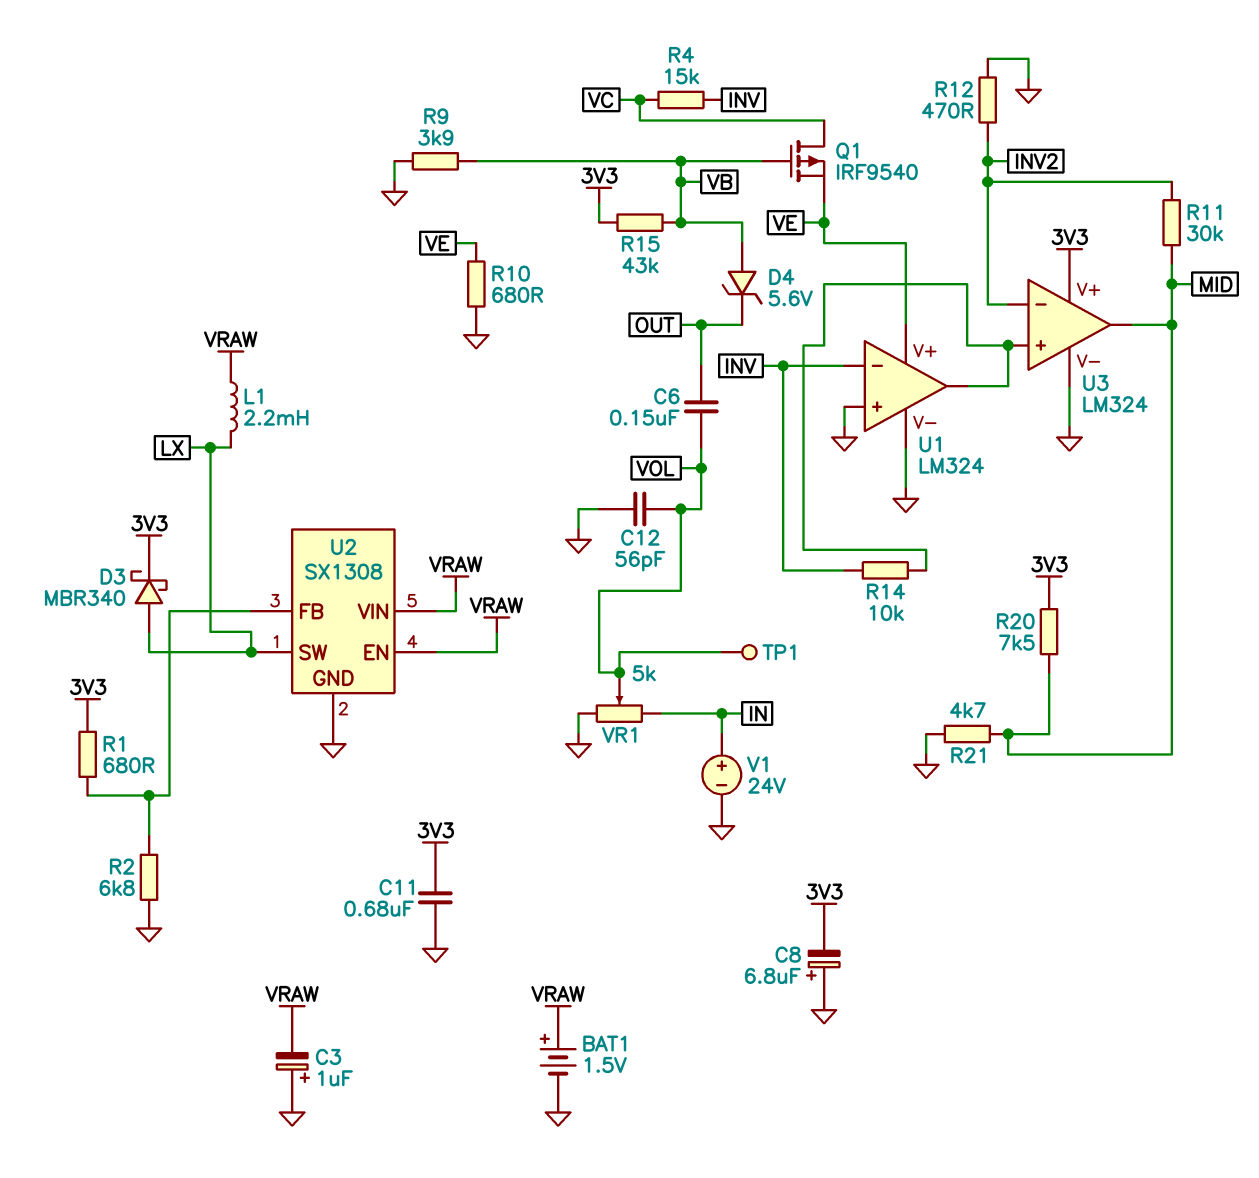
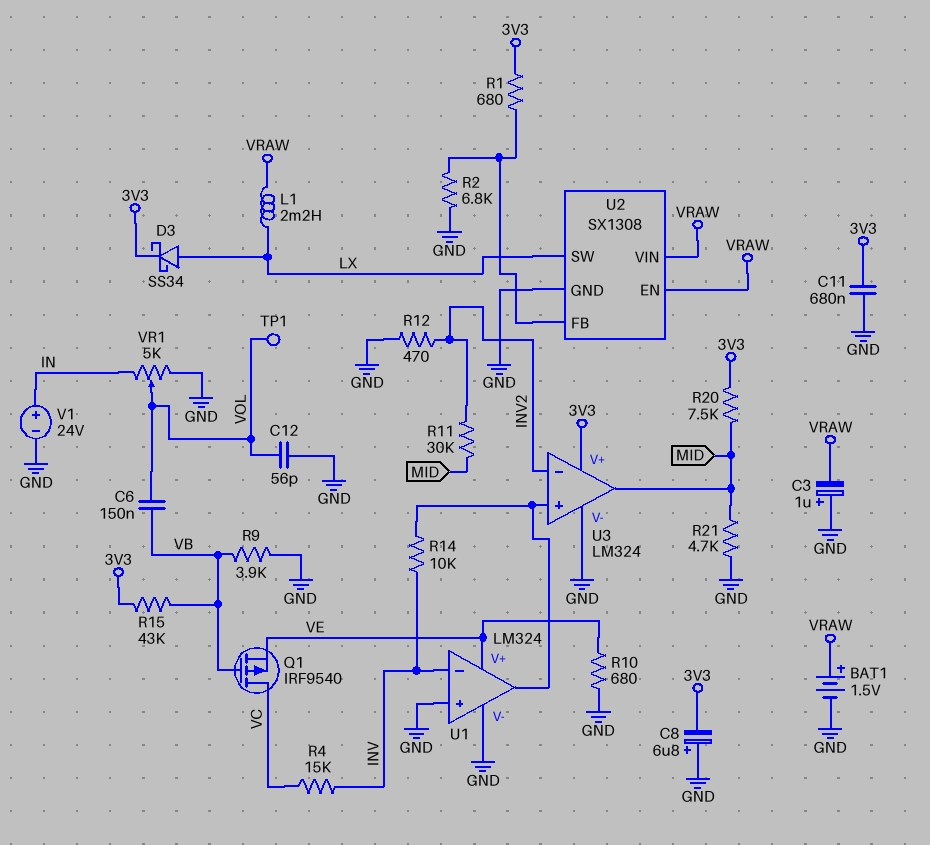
C6: 150nF (OUT, VOL) -> 150nF (VB, VOL)
D3: schottky MBR340 (A LX, K 3V3) -> schottky SS34 (A LX, K 3V3)
D4: zener 5.6V (A VB, K OUT) -> none

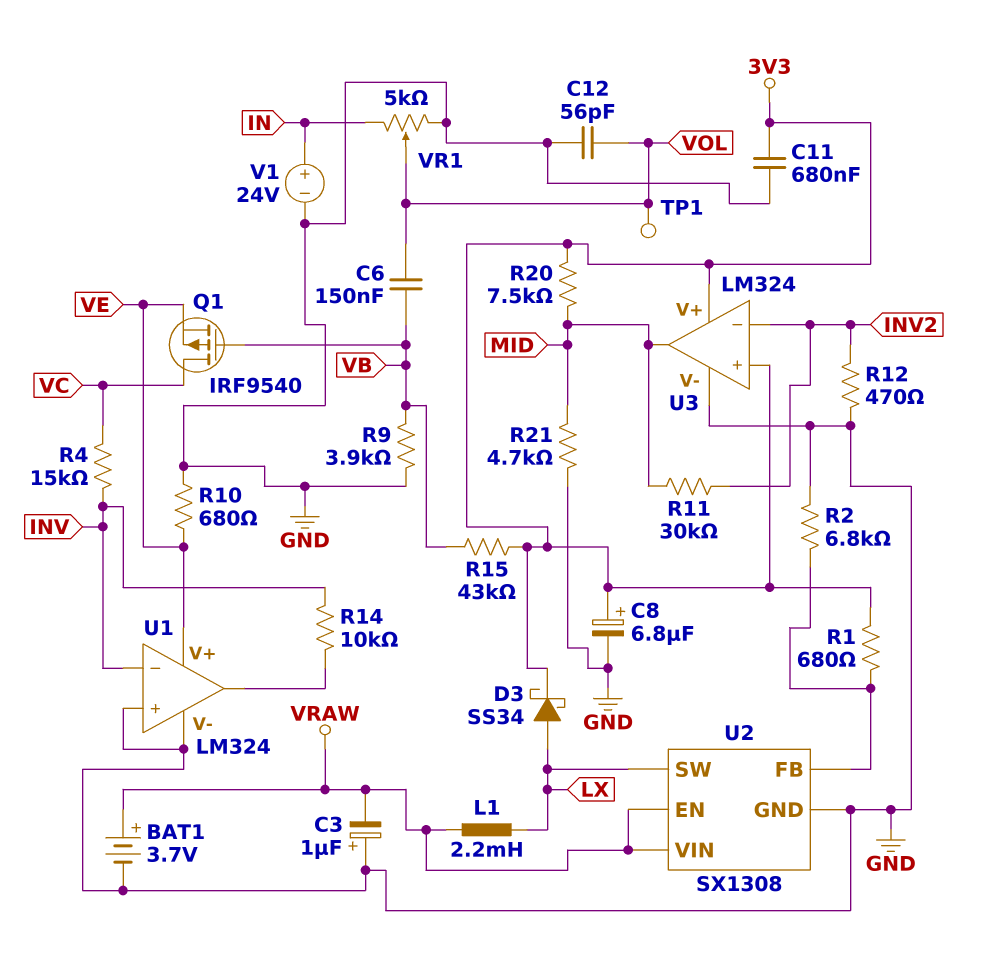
BAT1: 1.5V (plus VRAW, minus GND) -> 3.7V (plus VRAW, minus GND)
C8: 6.8uF (plus GND, minus 3V3) -> 6.8uF (plus 3V3, minus GND)
U3 pin in+: U1/out -> 3V3

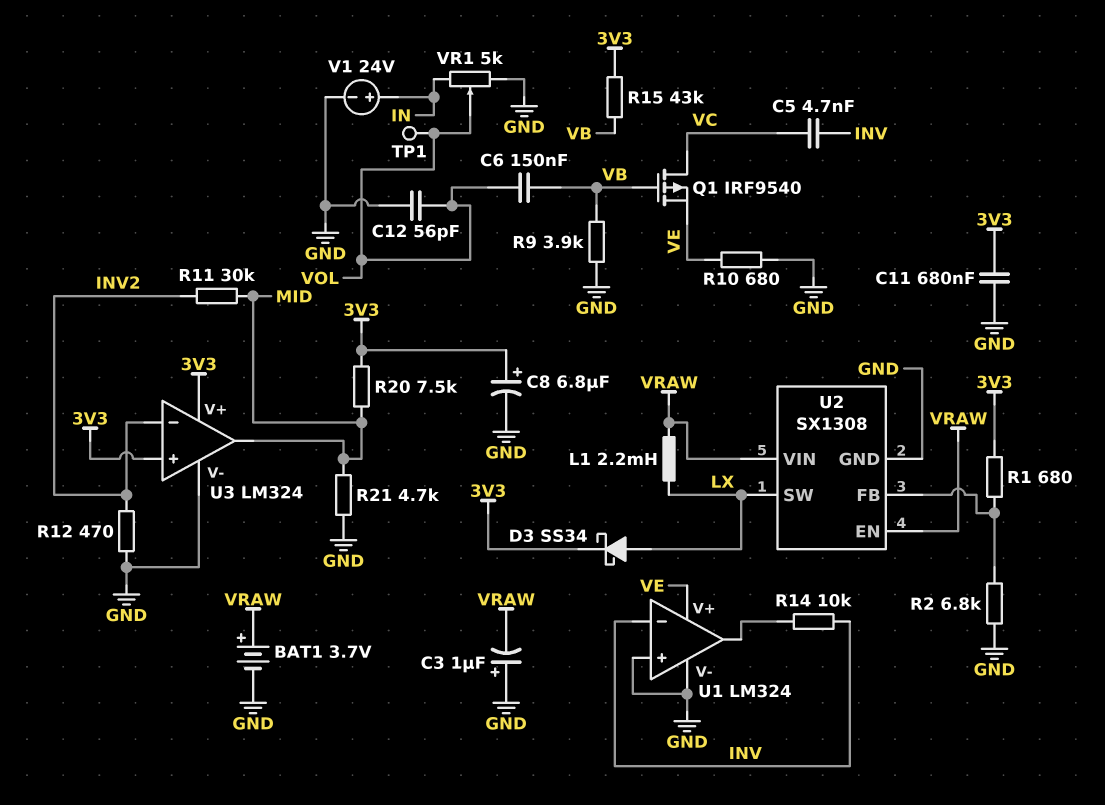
C5: none -> 4.7nF (INV, VC)
R4: 15k (INV, VC) -> none

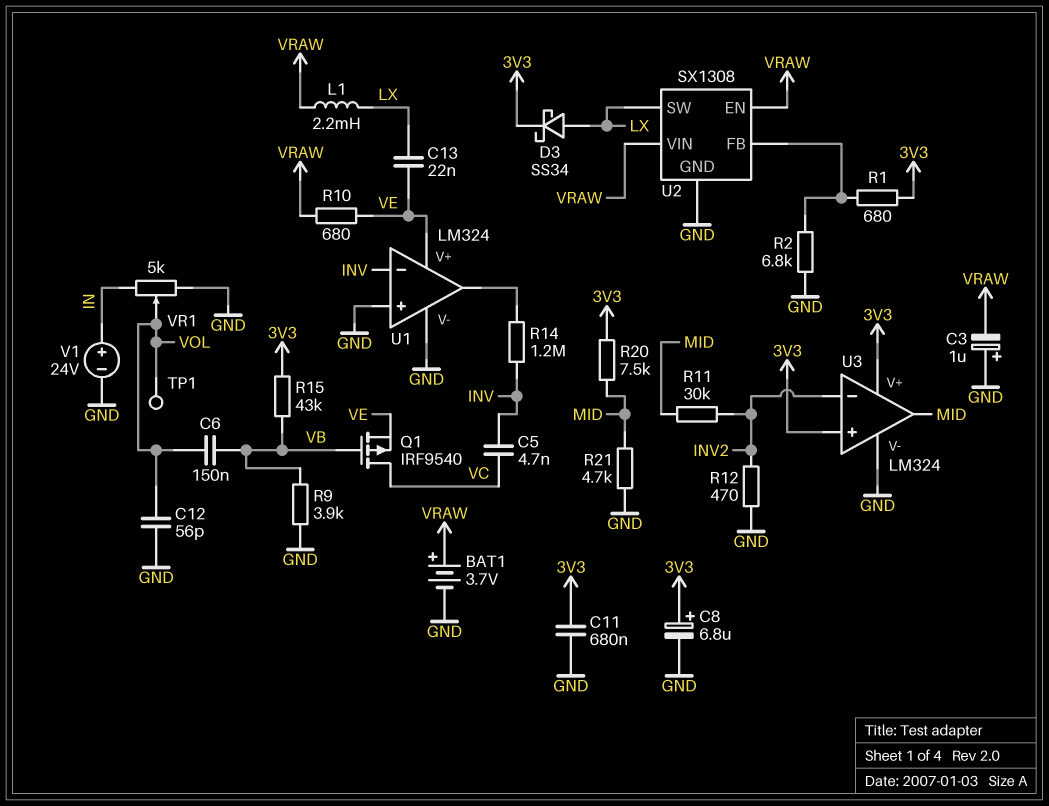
C13: none -> 22nF (LX, VE)
R10: 680 (GND, VE) -> 680 (VE, VRAW)
R14: 10k (INV, U1/out) -> 1.2M (INV, U1/out)

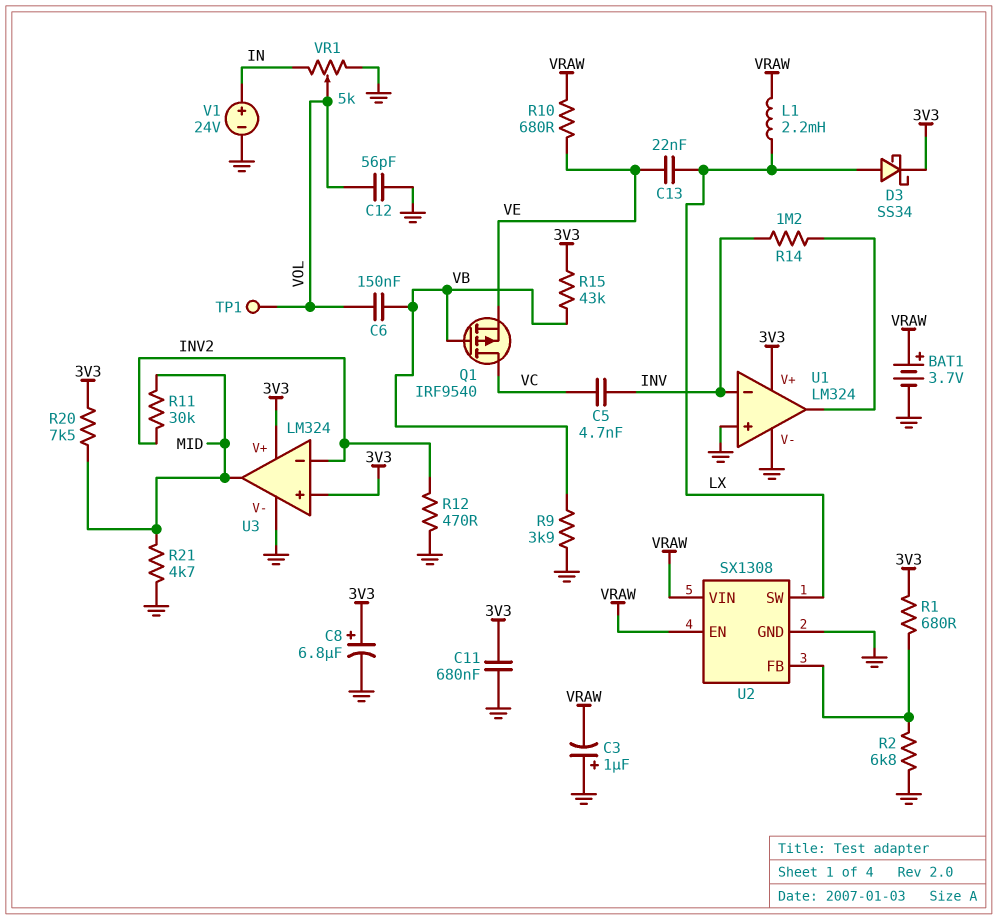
U1 pin V+: VE -> 3V3

